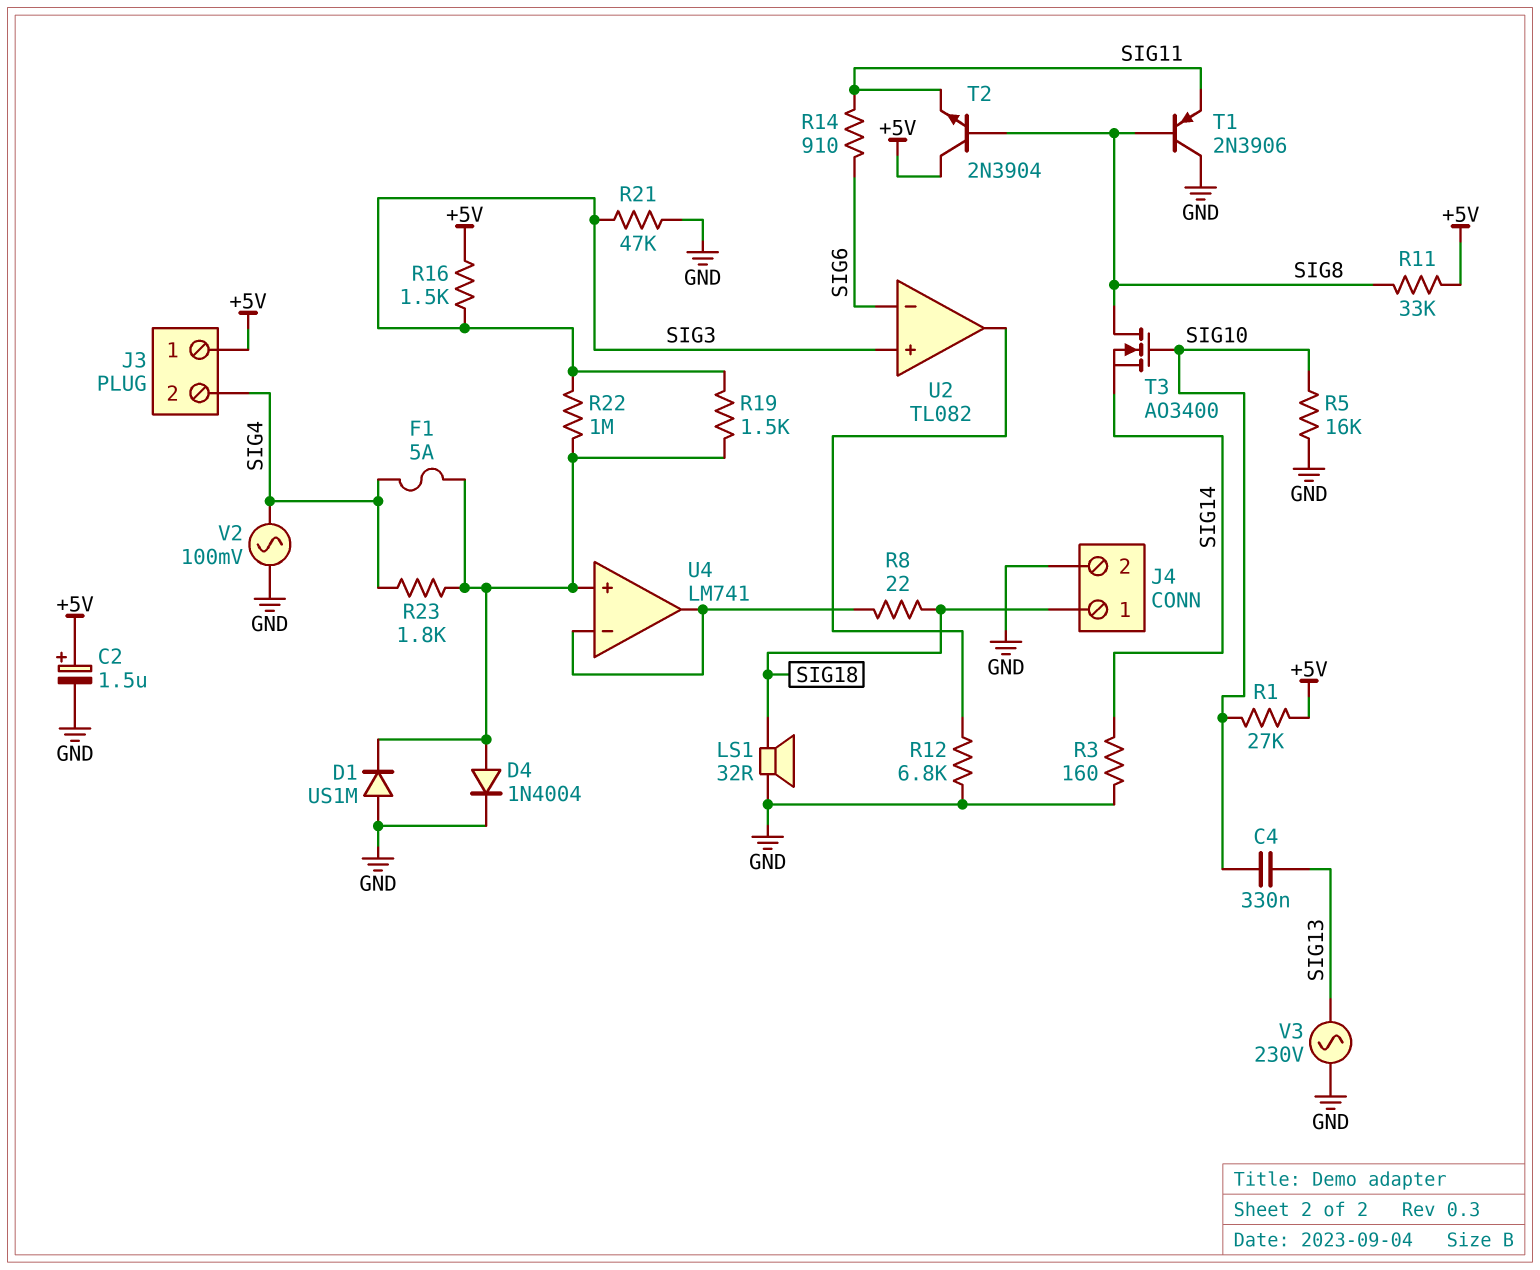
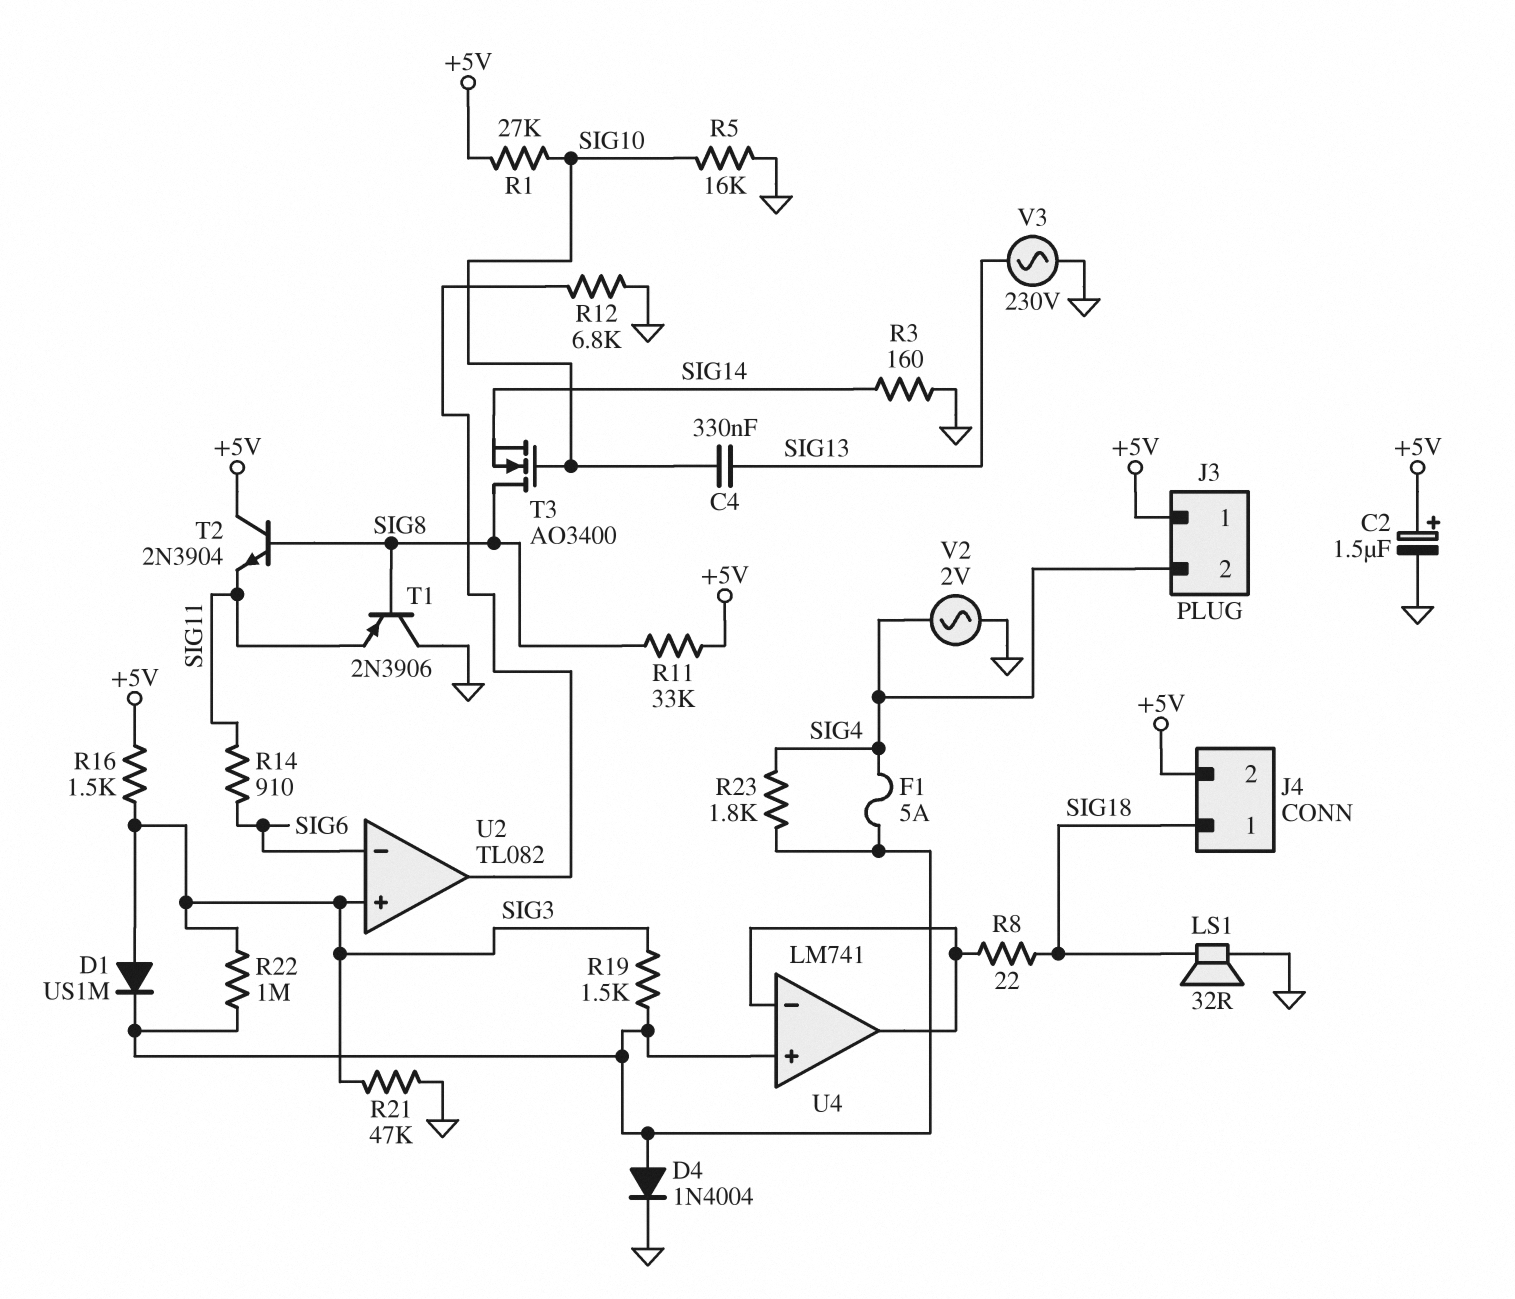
D1: diode US1M (A GND, K U4/in+) -> diode US1M (A SIG3, K U4/in+)
J4 pin 2: GND -> +5V
V2: AC 100mV (GND, SIG4) -> AC 2V (GND, SIG4)

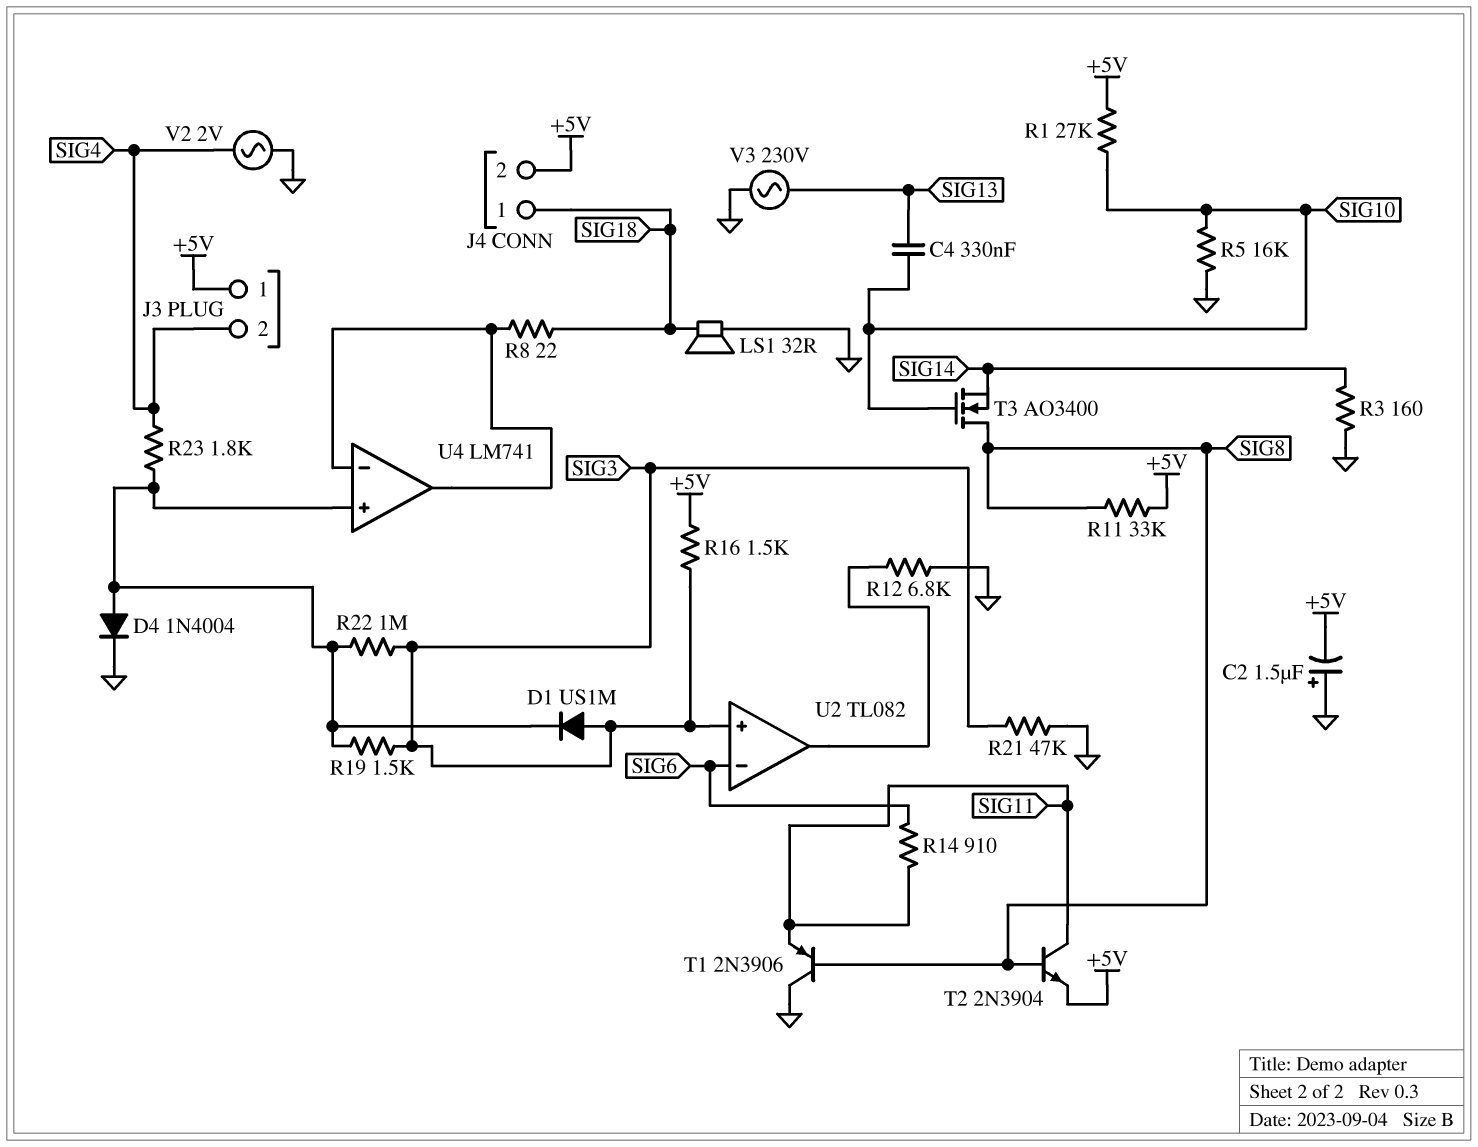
C2: 1.5uF (plus +5V, minus GND) -> 1.5uF (plus GND, minus +5V)
F1: 5A (SIG4, U4/in+) -> none
T2: NPN 2N3904 (B SIG8, C +5V, E SIG11) -> NPN 2N3904 (B SIG8, C SIG11, E +5V)

